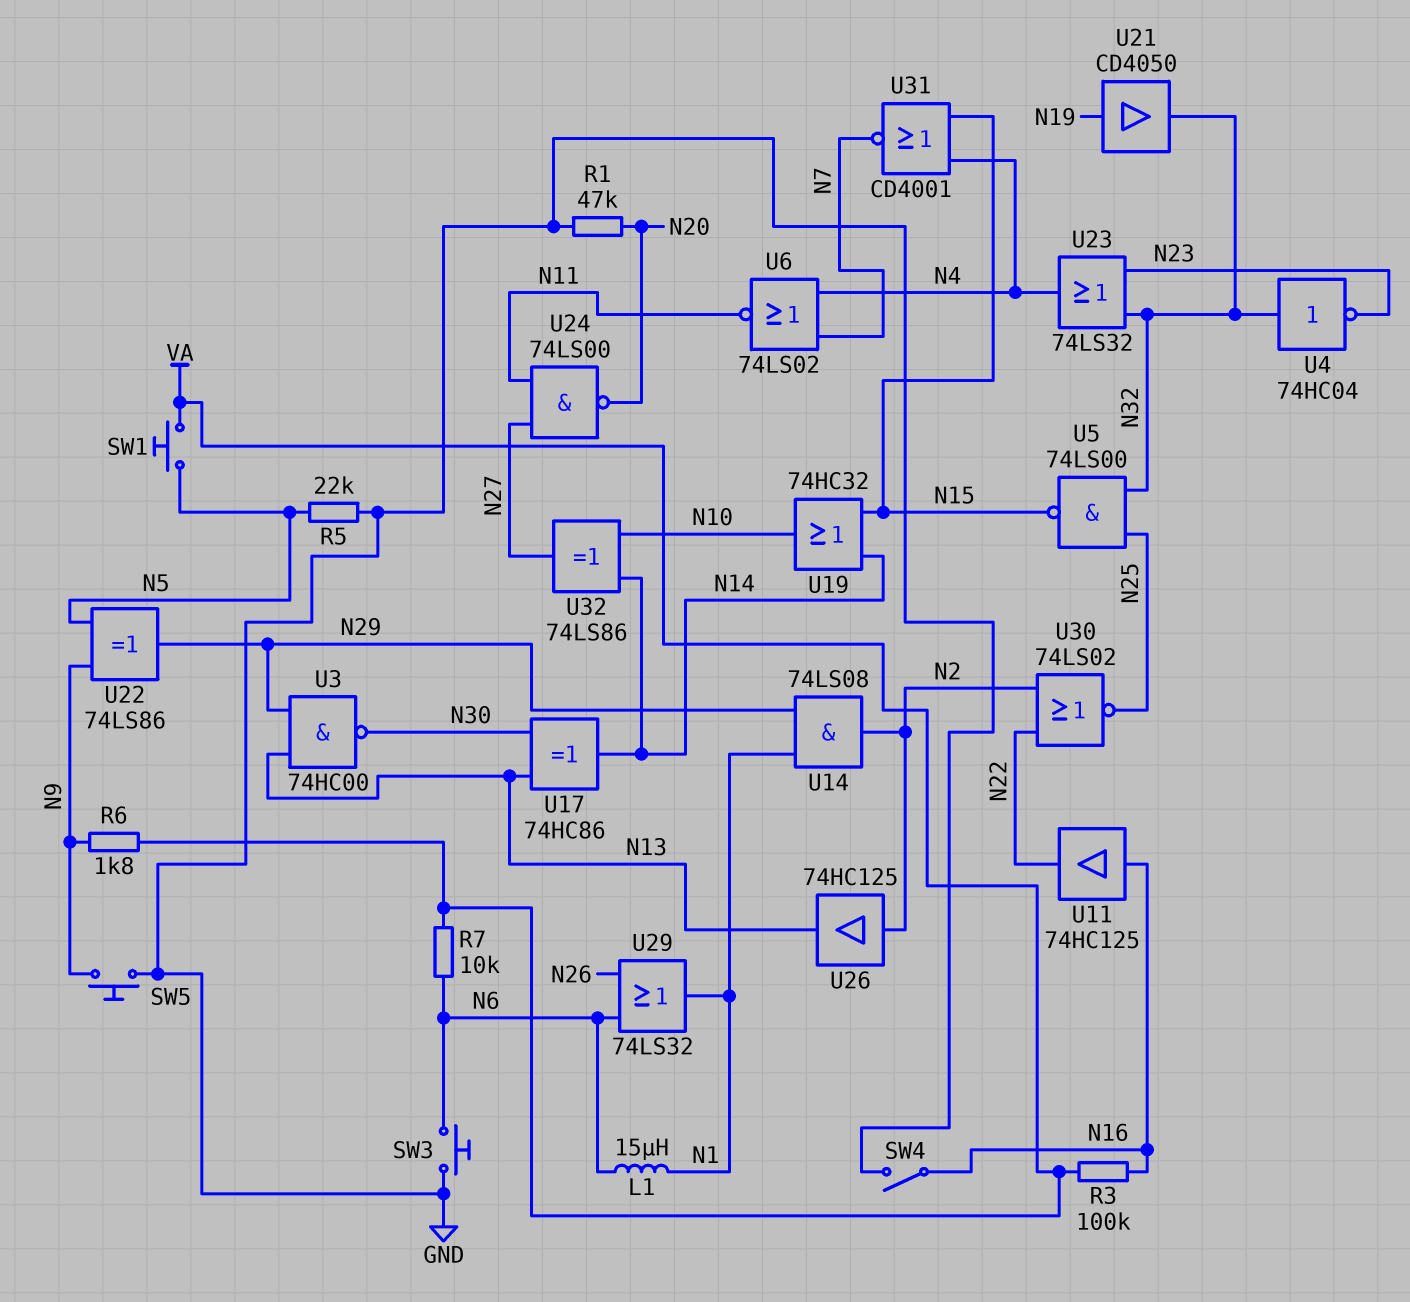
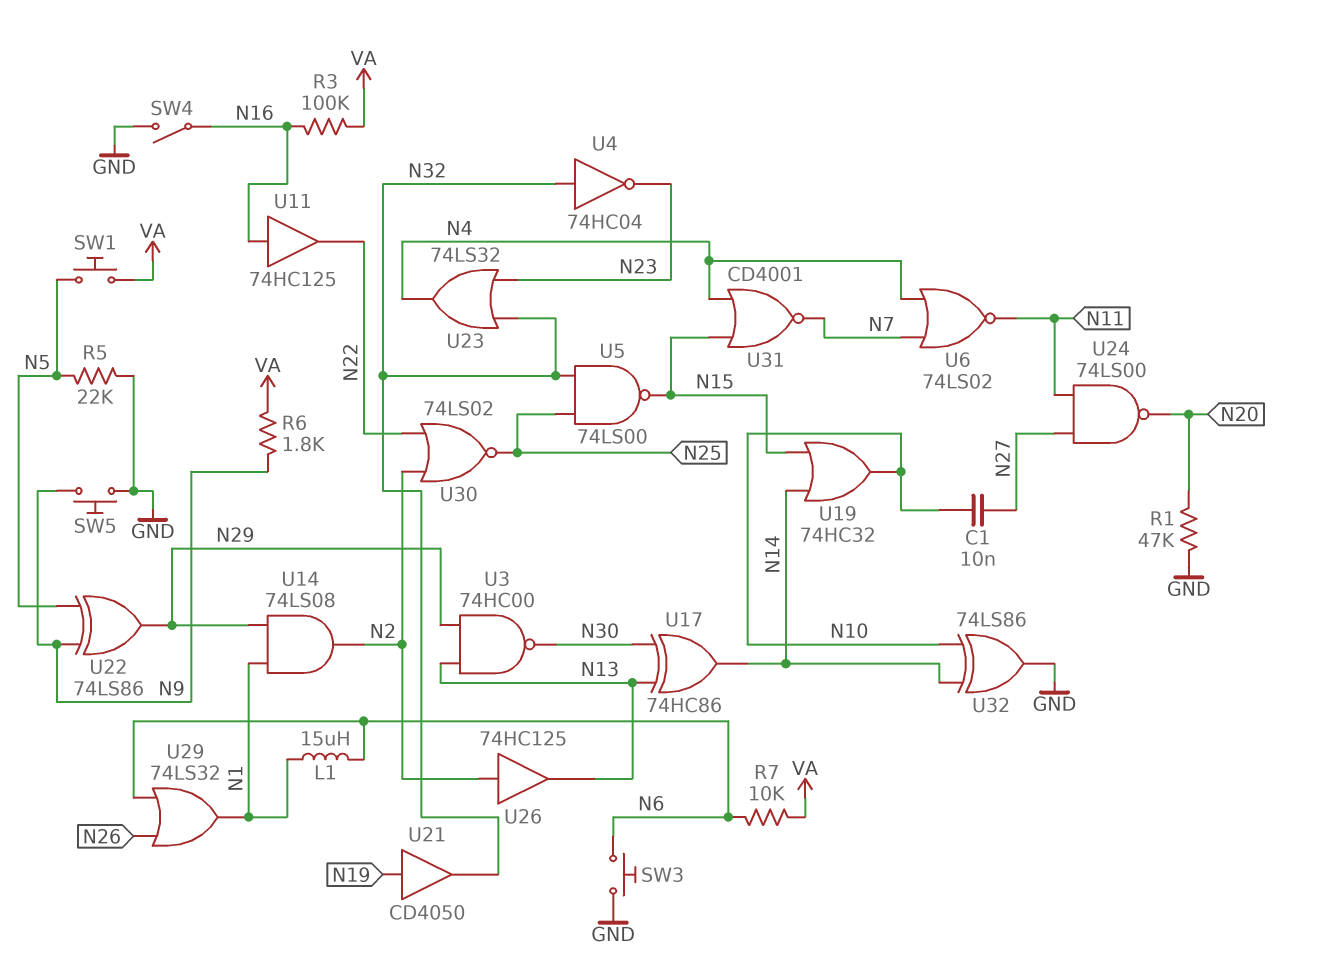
C1: none -> 10nF (N10, N27)
U32: XOR 74LS86 (in N10, in N14, out N27) -> XOR 74LS86 (in N10, in N14, out GND)

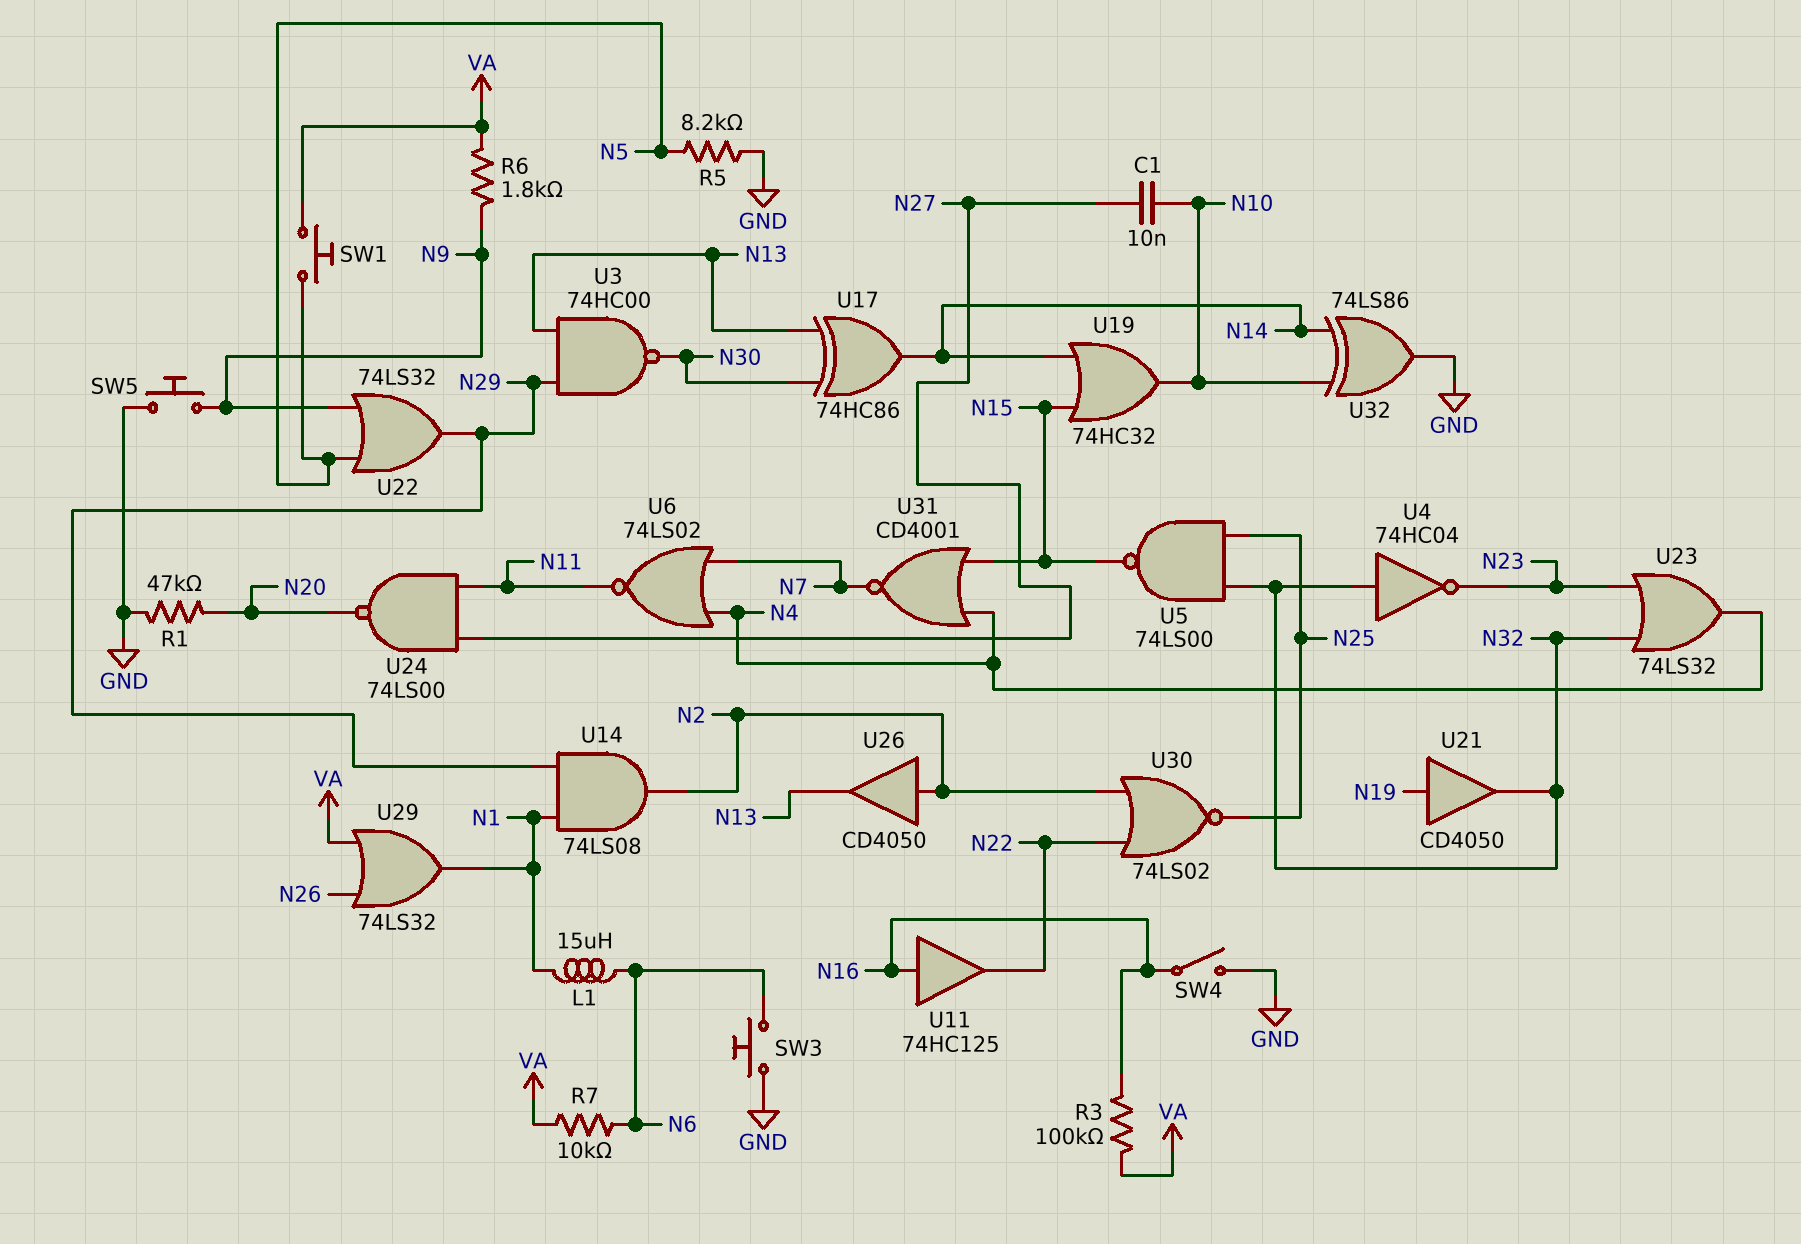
R5: 22k (GND, N5) -> 8.2k (GND, N5)
U22: XOR 74LS86 (in N5, in N9, out N29) -> OR 74LS32 (in N5, in N9, out N29)
U26: buffer 74HC125 (in N2, out N13) -> buffer CD4050 (in N2, out N13)
U29: OR 74LS32 (in N6, in N26, out N1) -> OR 74LS32 (in N26, in VA, out N1)

